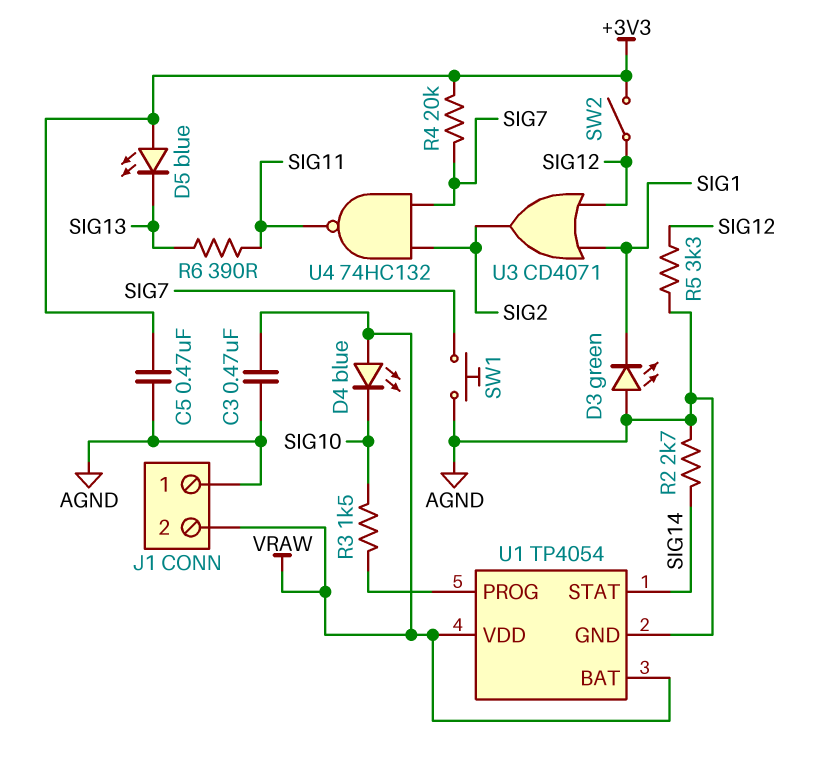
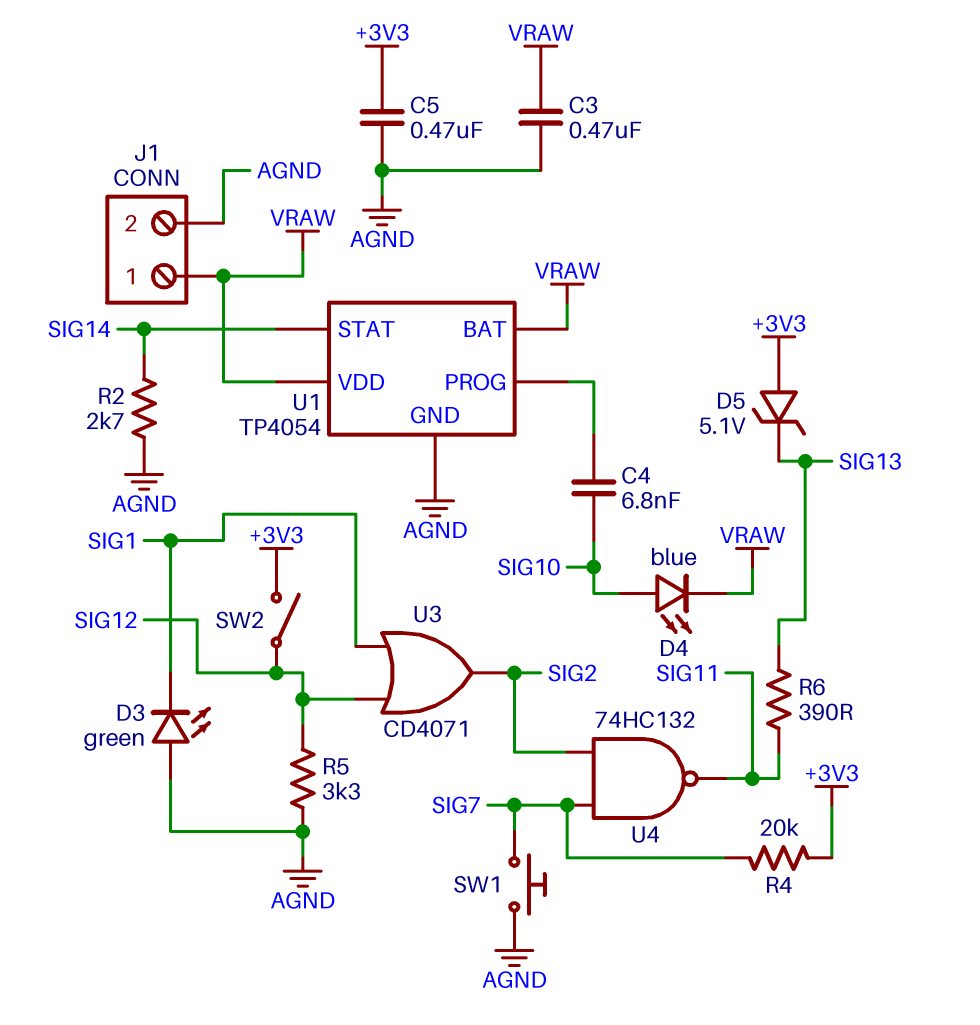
C4: none -> 6.8nF (SIG10, U1/PROG)
D4: LED blue (A VRAW, K SIG10) -> LED blue (A SIG10, K VRAW)
D5: LED blue (A +3V3, K SIG13) -> zener 5.1V (A +3V3, K SIG13)
J1 pin 1: AGND -> VRAW
J1 pin 2: VRAW -> AGND
R3: 1.5k (SIG10, U1/PROG) -> none

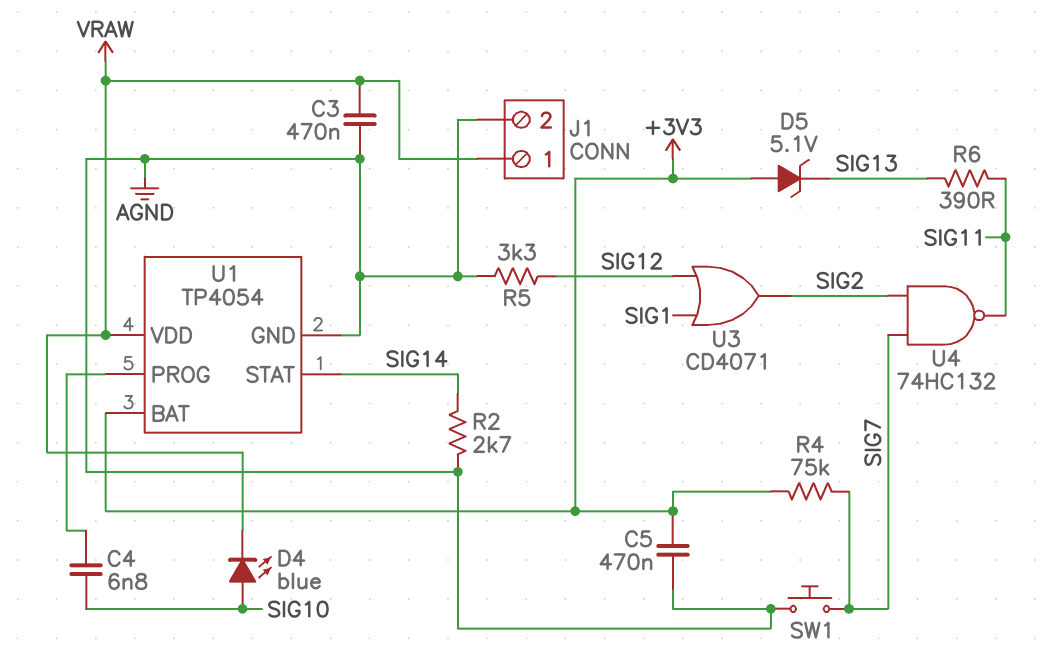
D3: LED green (A AGND, K SIG1) -> none
R4: 20k (+3V3, SIG7) -> 75k (+3V3, SIG7)
SW2: switch (+3V3, SIG12) -> none
U1 pin BAT: VRAW -> +3V3

